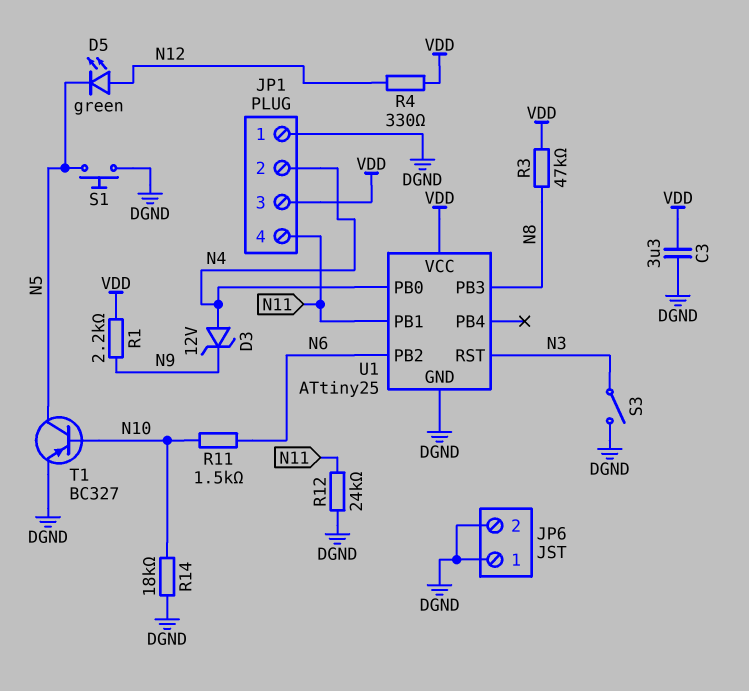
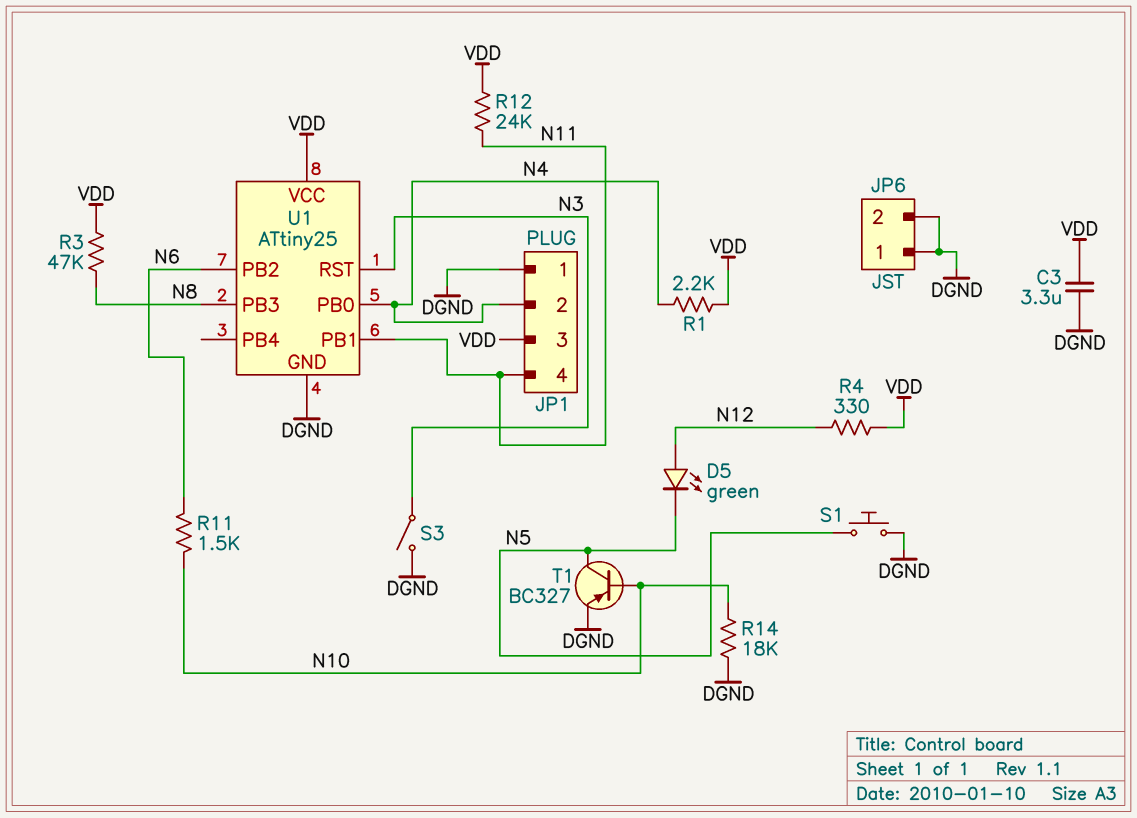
D3: zener 12V (A N4, K N9) -> none
R1: 2.2k (N9, VDD) -> 2.2k (N4, VDD)
R12: 24k (DGND, N11) -> 24k (N11, VDD)

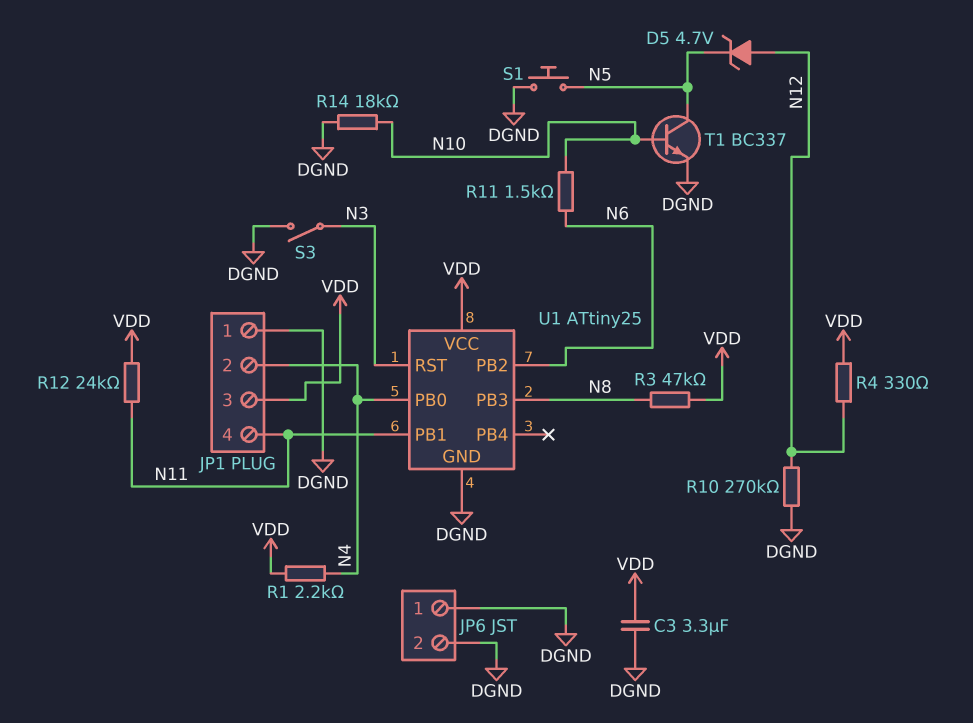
D5: LED green (A N12, K N5) -> zener 4.7V (A N12, K N5)
R10: none -> 270k (DGND, N12)
T1: PNP BC327 (B N10, C N5, E DGND) -> NPN BC337 (B N10, C N5, E DGND)

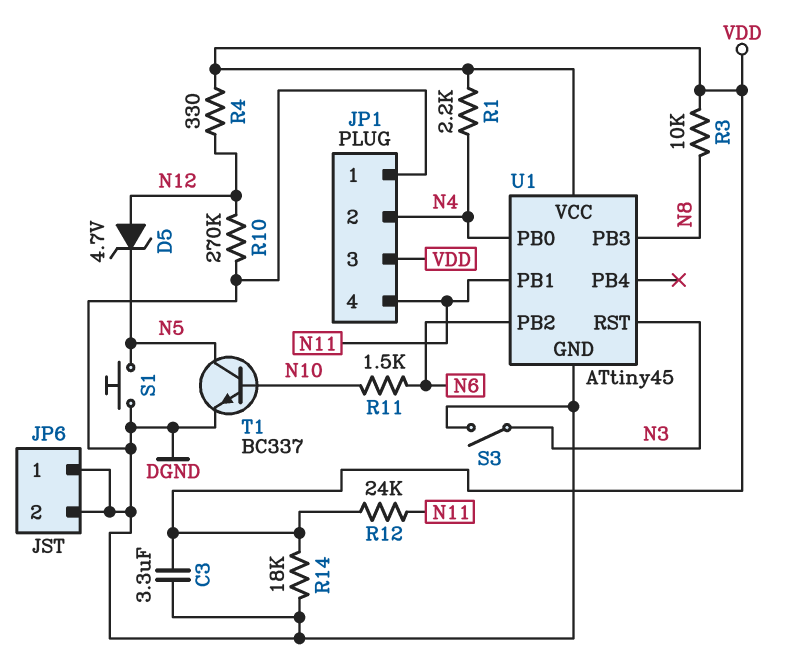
R3: 47k (N8, VDD) -> 10k (N8, VDD)
R14: 18k (DGND, N10) -> 18k (DGND, VDD)
U1: ATtiny25 -> ATtiny45

